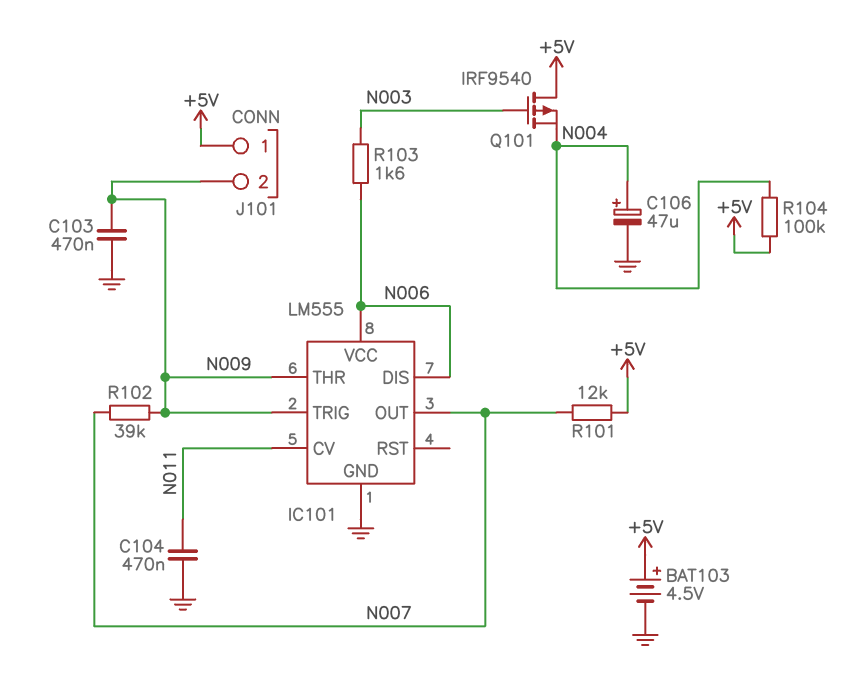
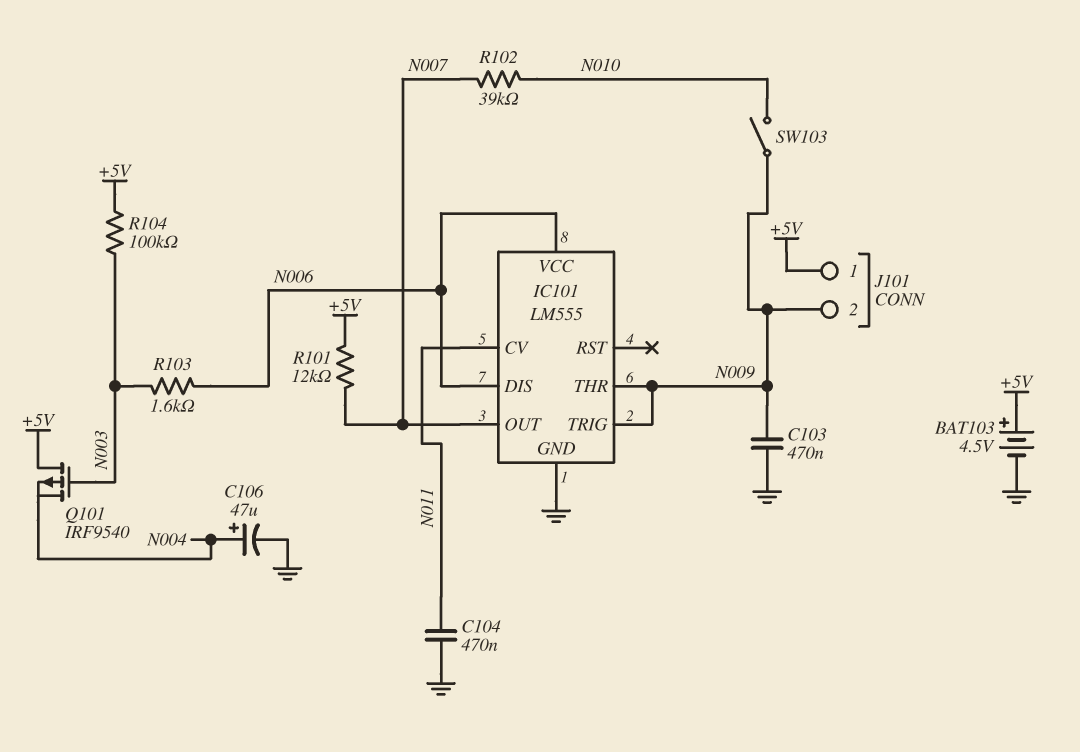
R102: 39k (N007, N009) -> 39k (N007, N010)
R104: 100k (+5V, N004) -> 100k (+5V, N003)
SW103: none -> switch (N009, N010)

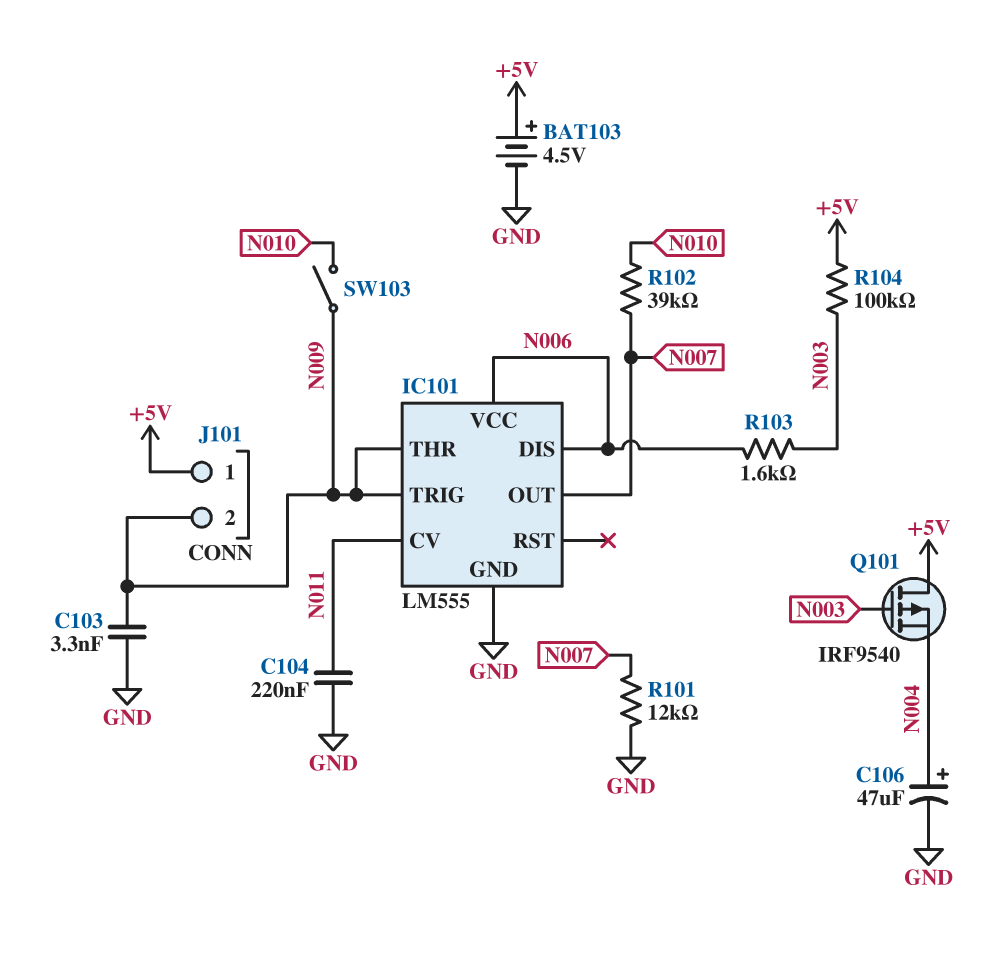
C103: 470nF (GND, N009) -> 3.3nF (GND, N009)
C104: 470nF (GND, N011) -> 220nF (GND, N011)
R101: 12k (+5V, N007) -> 12k (GND, N007)

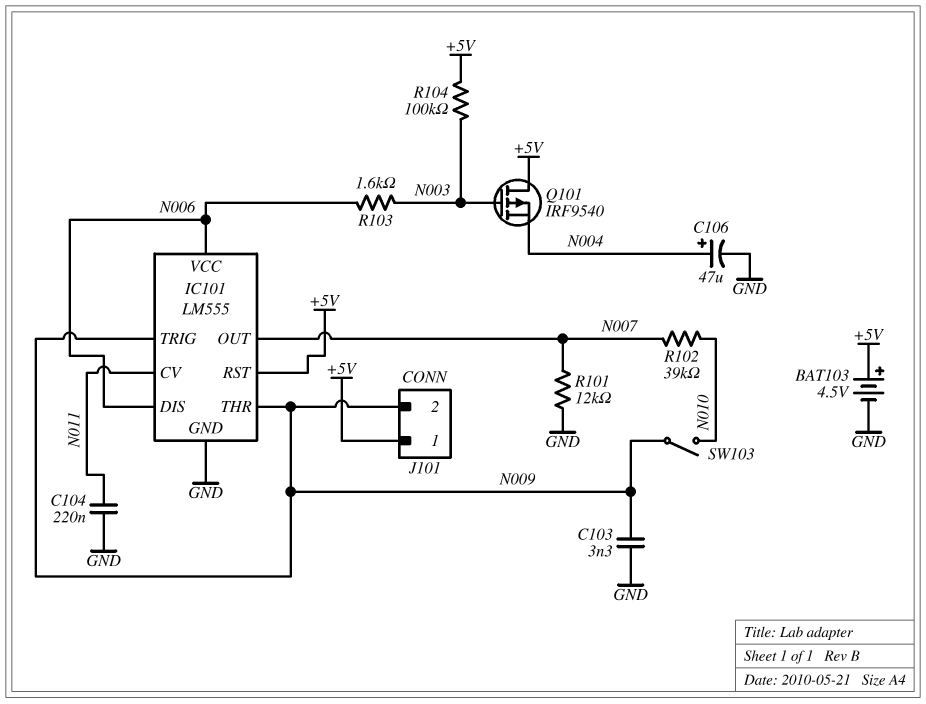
IC101 pin RST: none -> +5V

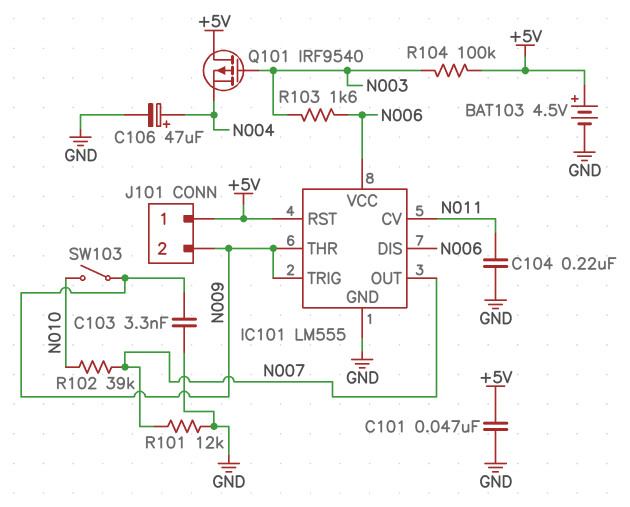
C101: none -> 47nF (+5V, GND)

